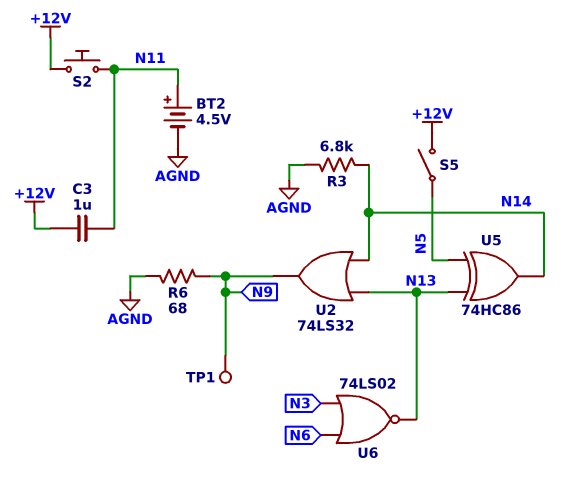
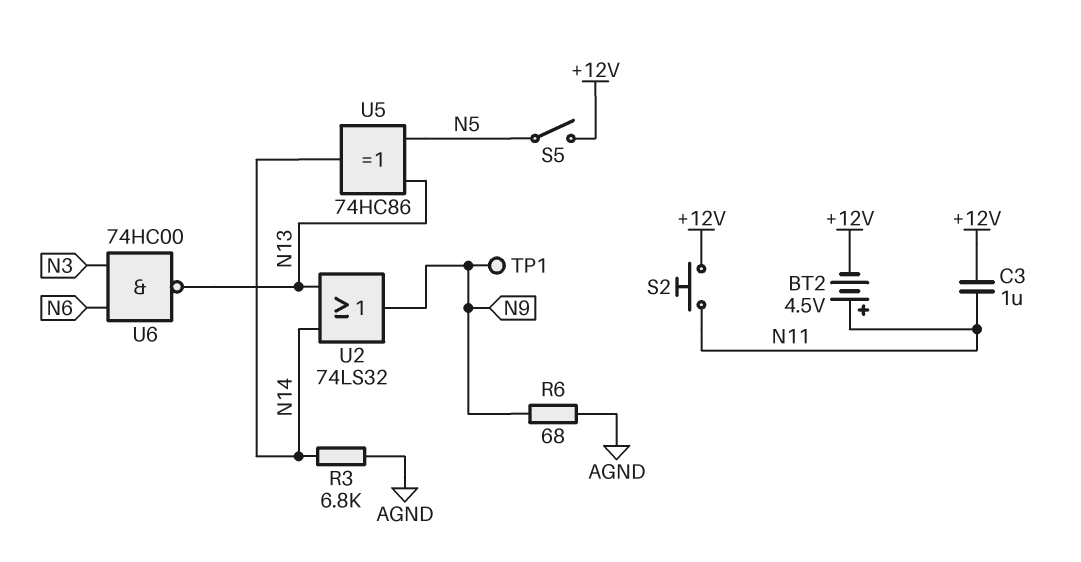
BT2: 4.5V (plus N11, minus AGND) -> 4.5V (plus N11, minus +12V)
U6: NOR 74LS02 (in N3, in N6, out N13) -> NAND 74HC00 (in N3, in N6, out N13)

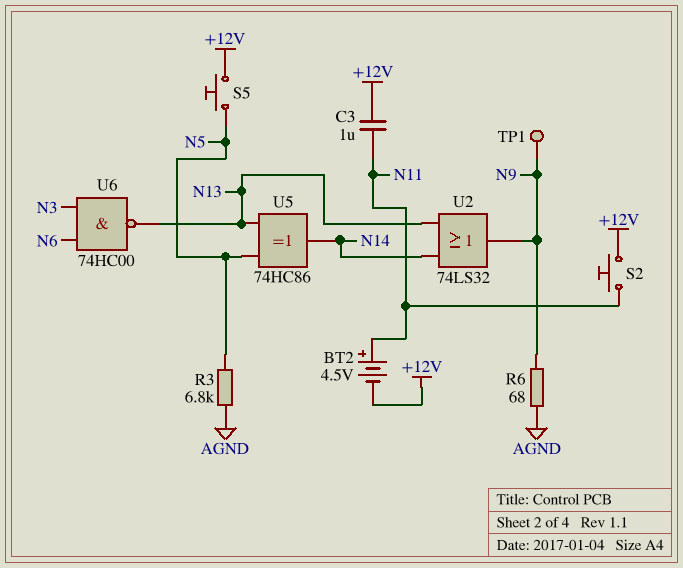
R3: 6.8k (AGND, N14) -> 6.8k (AGND, N5)
S5: switch (+12V, N5) -> button (+12V, N5)

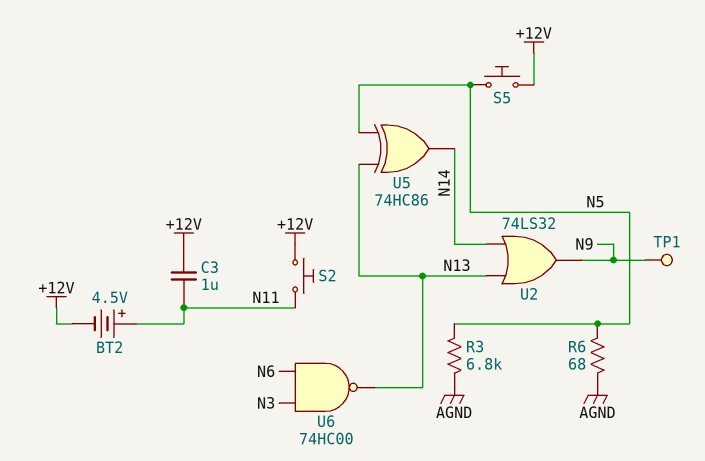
R6: 68 (AGND, N9) -> 68 (AGND, N5)

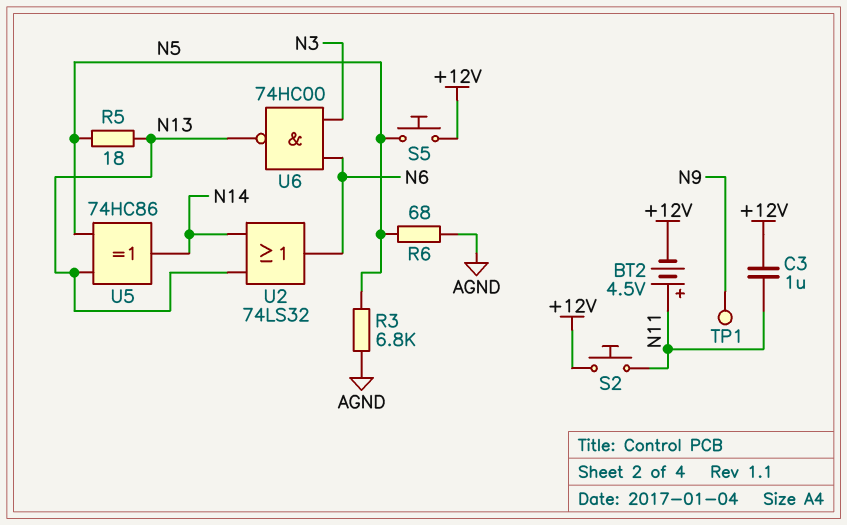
R5: none -> 18 (N5, N13)
U2: OR 74LS32 (in N13, in N14, out N9) -> OR 74LS32 (in N13, in N14, out N6)

